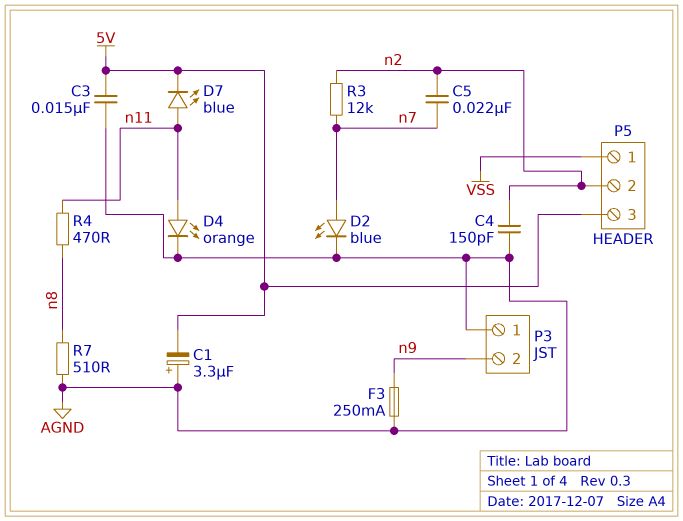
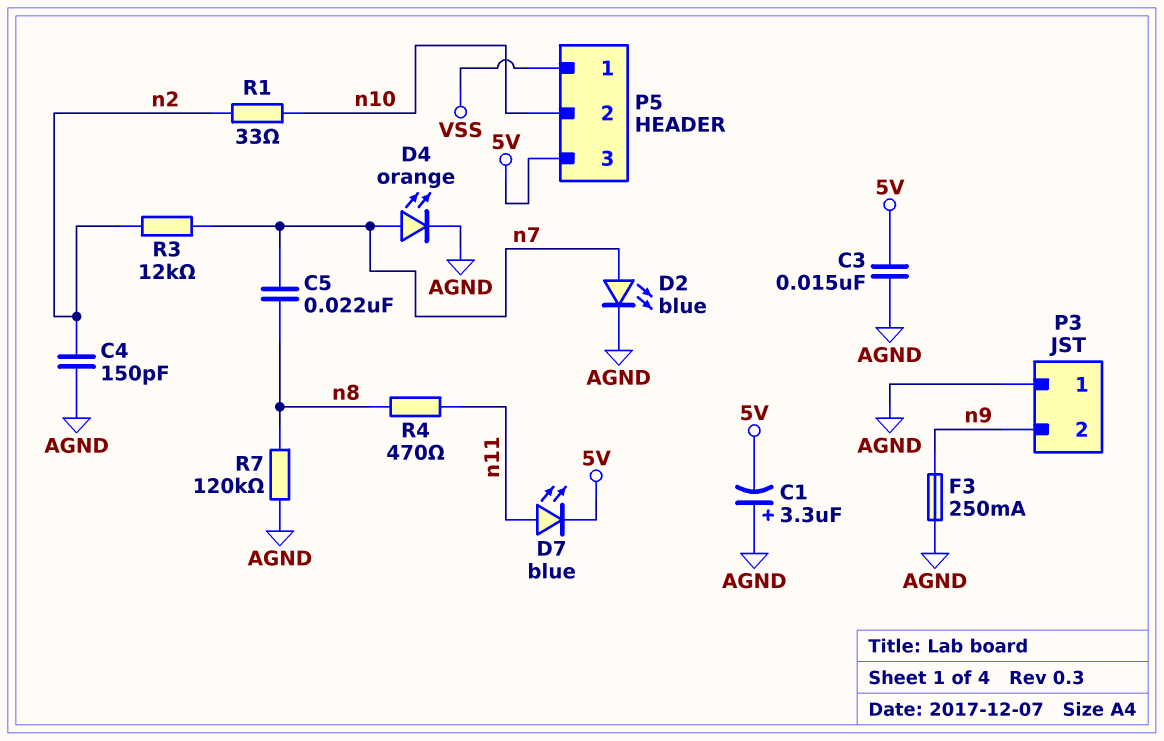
C5: 22nF (n2, n7) -> 22nF (n7, n8)
D4: LED orange (A n11, K AGND) -> LED orange (A n7, K AGND)
P5 pin 2: n2 -> n10
R1: none -> 33 (n2, n10)
R7: 510 (AGND, n8) -> 120k (AGND, n8)

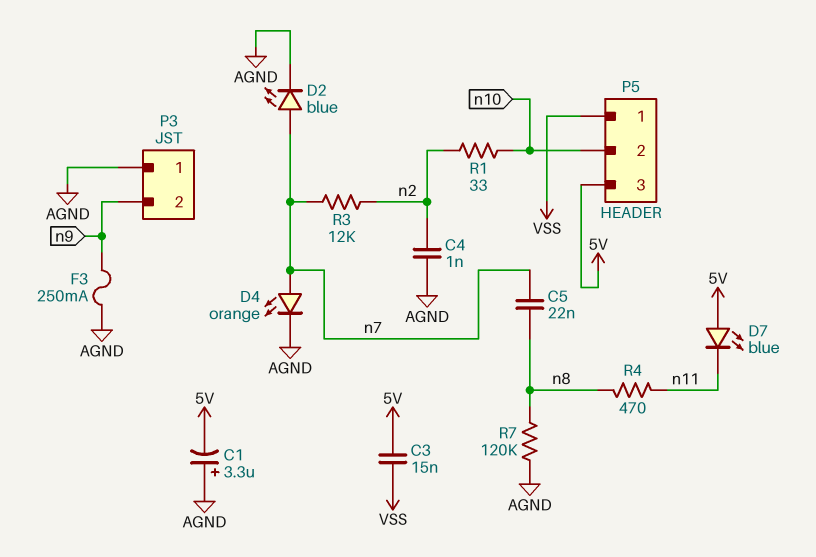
C3: 15nF (5V, AGND) -> 15nF (5V, VSS)
C4: 150pF (AGND, n2) -> 1nF (AGND, n2)
D7: LED blue (A n11, K 5V) -> LED blue (A 5V, K n11)

